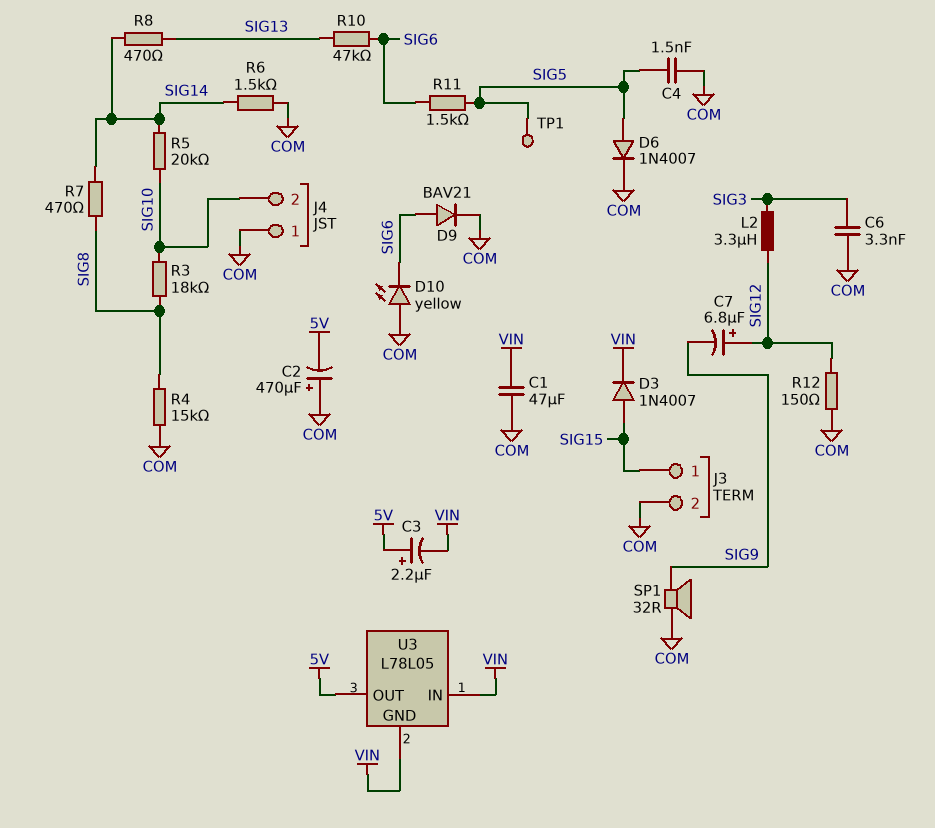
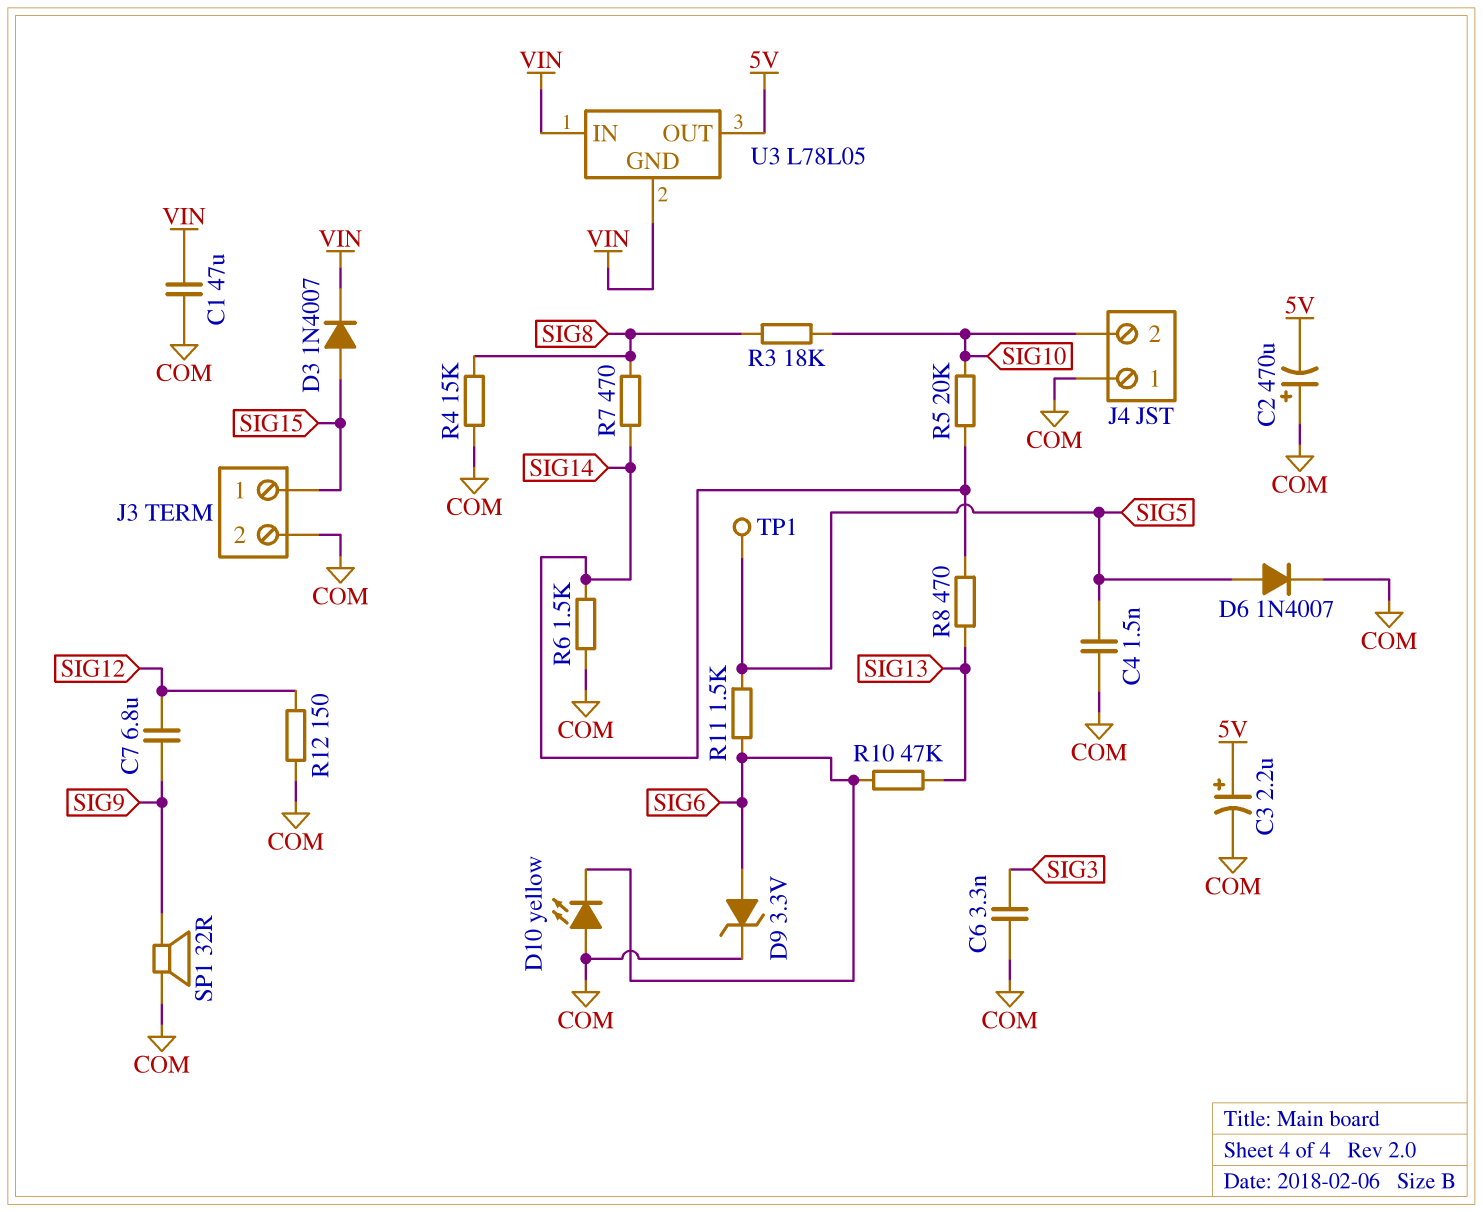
C3: 2.2uF (plus 5V, minus VIN) -> 2.2uF (plus 5V, minus COM)
C7: 6.8uF (plus SIG12, minus SIG9) -> 6.8uF (SIG9, SIG12)
D9: diode BAV21 (A SIG6, K COM) -> zener 3.3V (A SIG6, K COM)
L2: 3.3uH (SIG3, SIG12) -> none

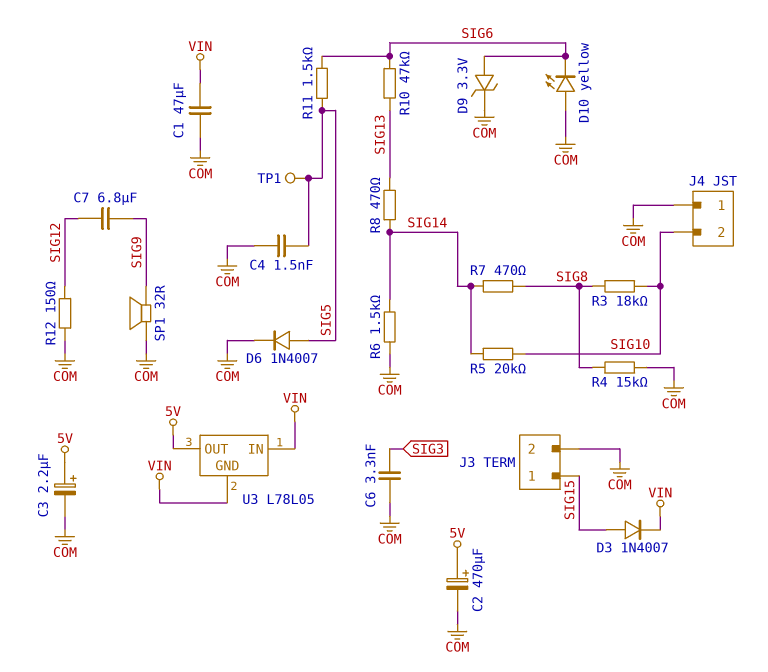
C2: 470uF (plus COM, minus 5V) -> 470uF (plus 5V, minus COM)

